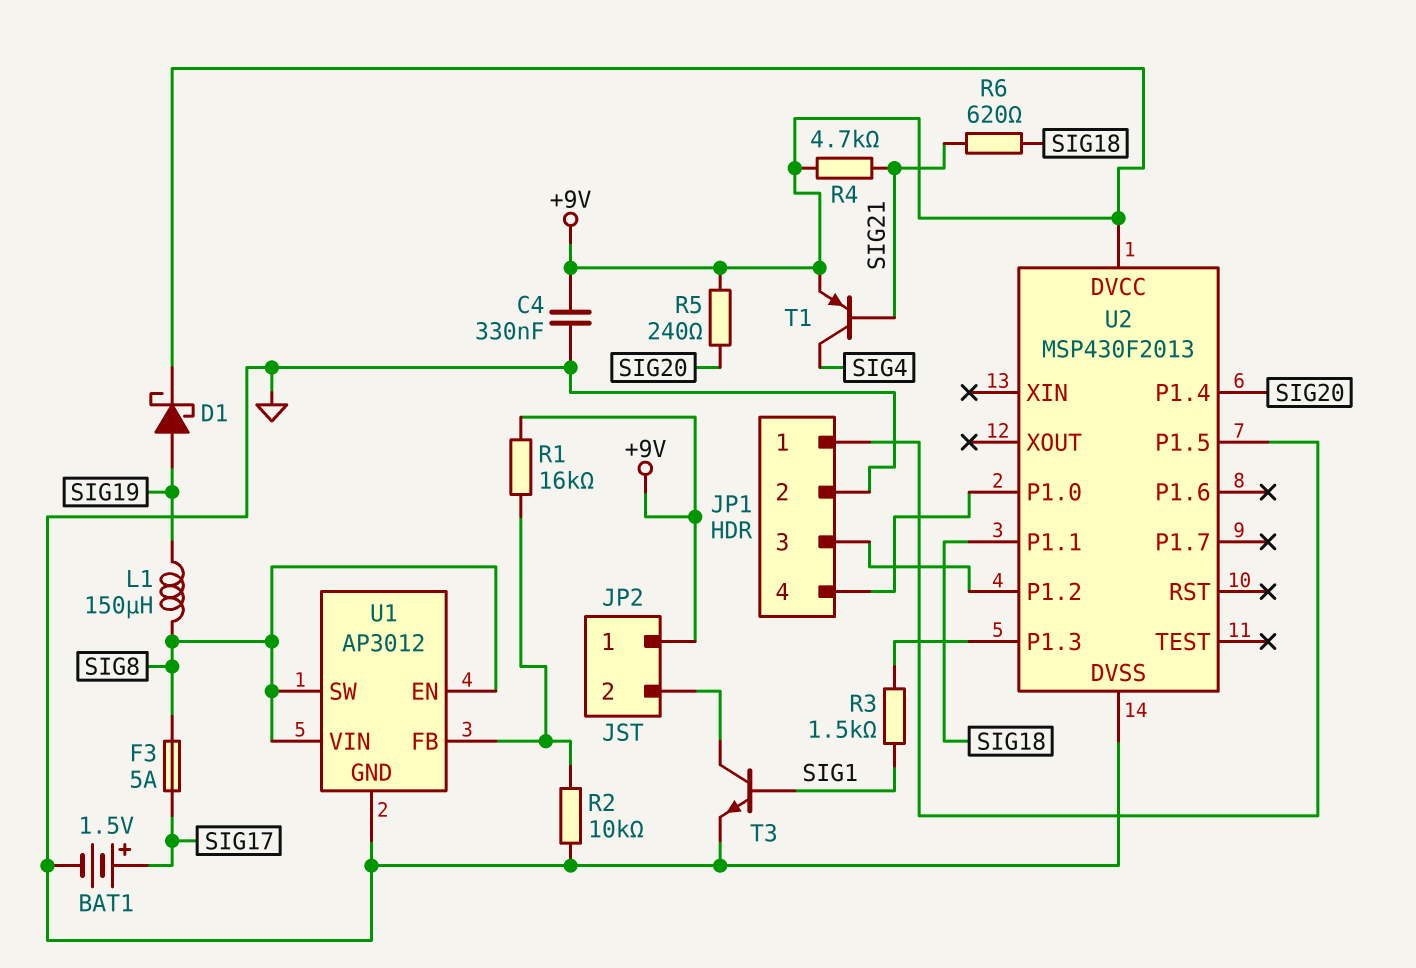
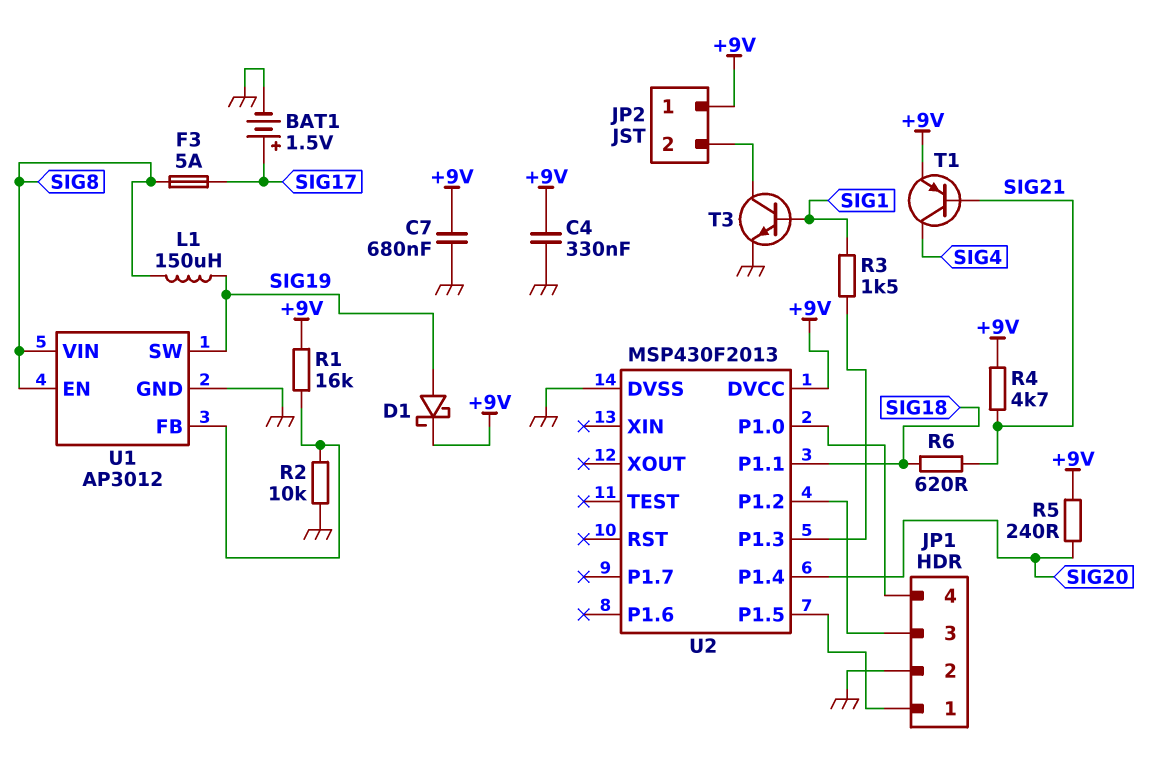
C7: none -> 680nF (+9V, GND)
U1 pin SW: SIG8 -> SIG19

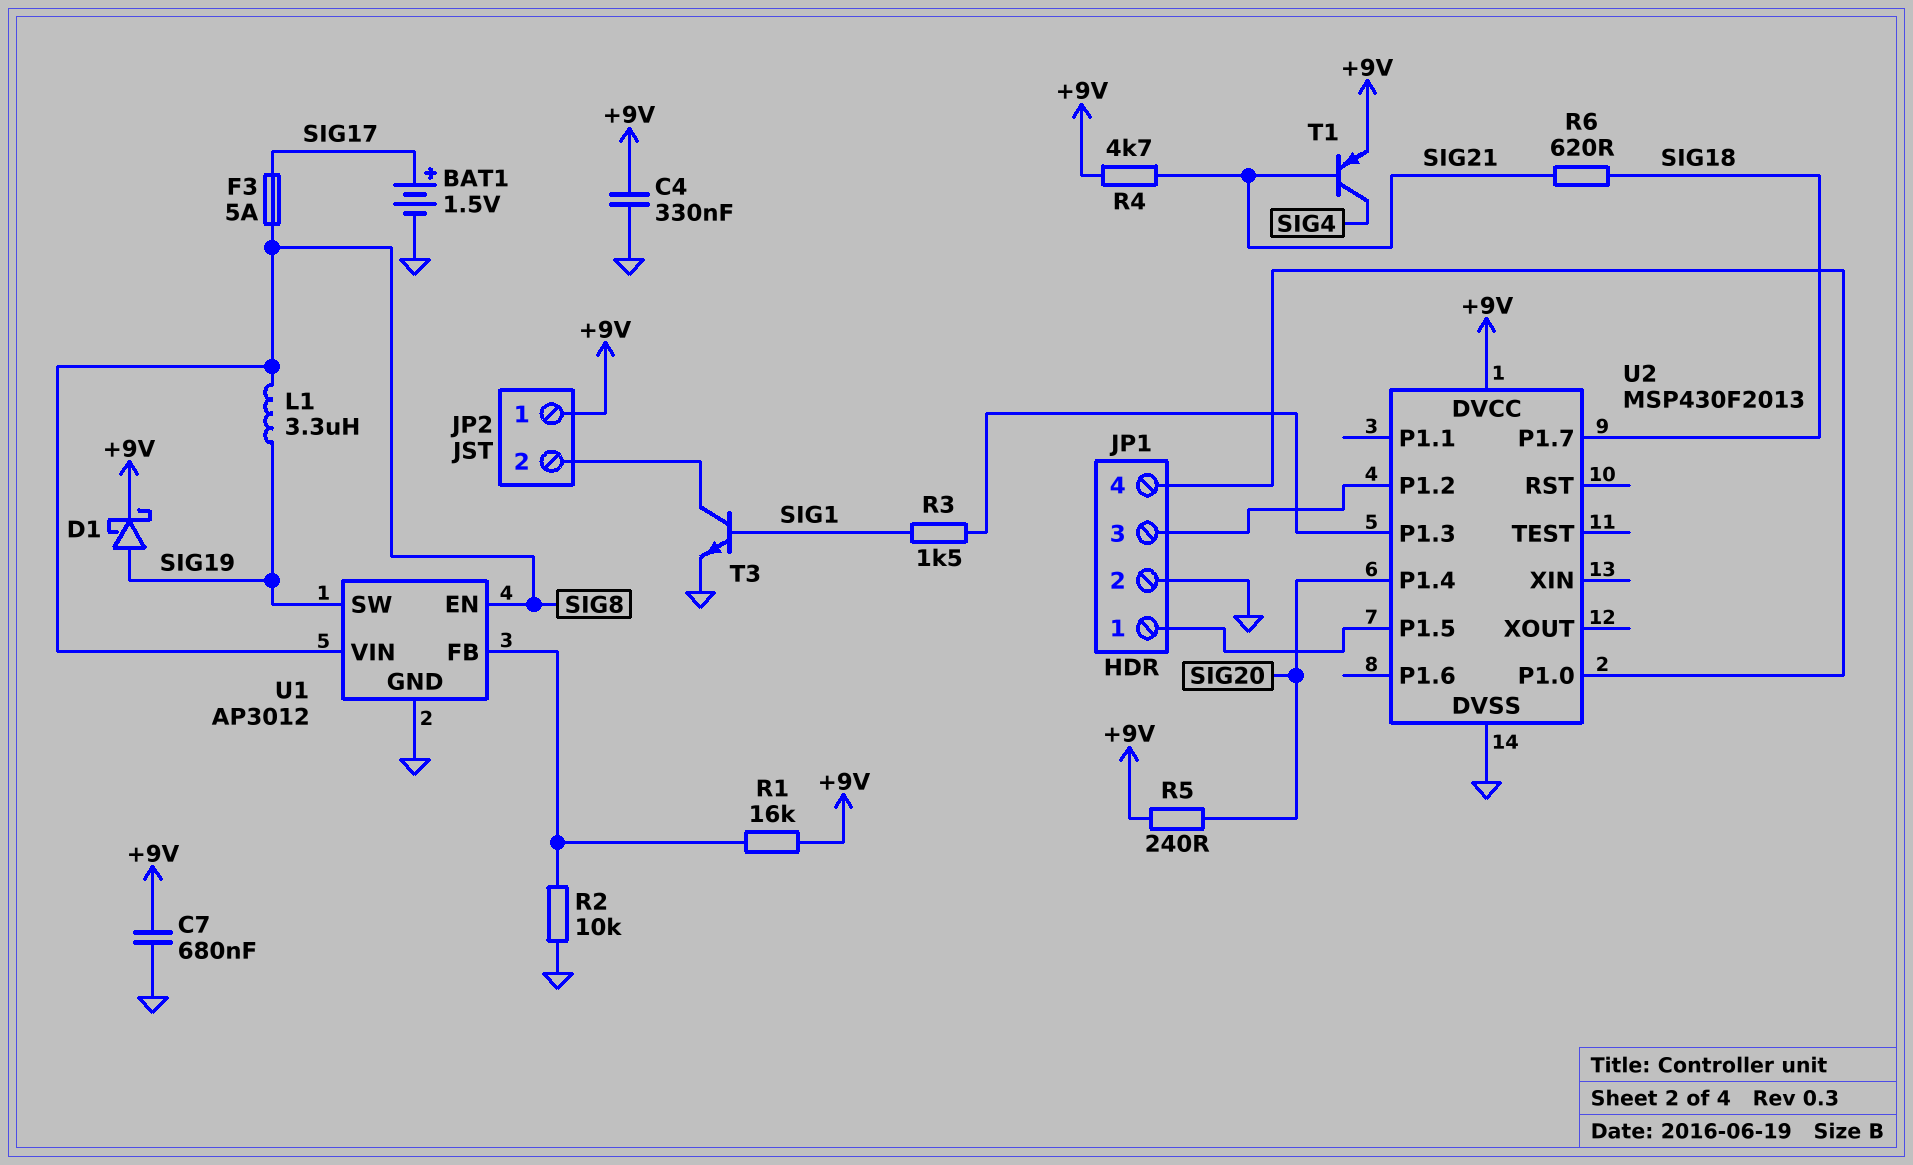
L1: 150uH (SIG8, SIG19) -> 3.3uH (SIG8, SIG19)
U2 pin P1.1: SIG18 -> none
U2 pin P1.7: none -> SIG18

